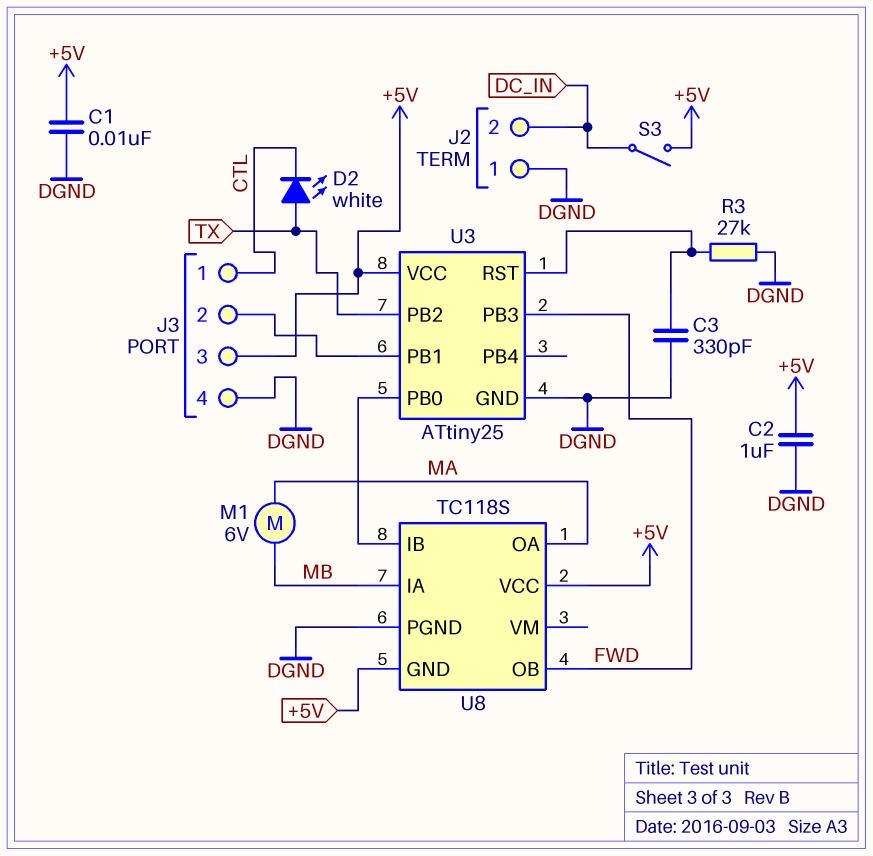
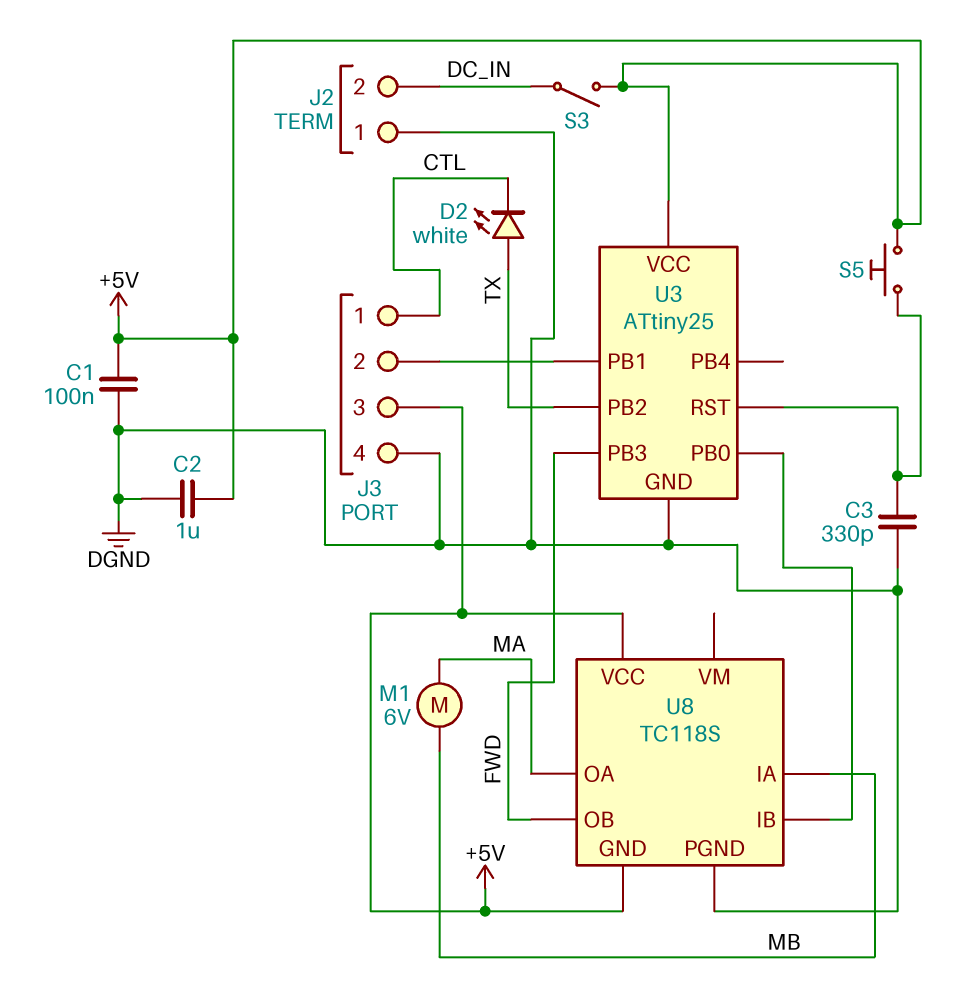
C1: 10nF (+5V, DGND) -> 100nF (+5V, DGND)
R3: 27k (DGND, U3/RST) -> none
S5: none -> button (+5V, U3/RST)

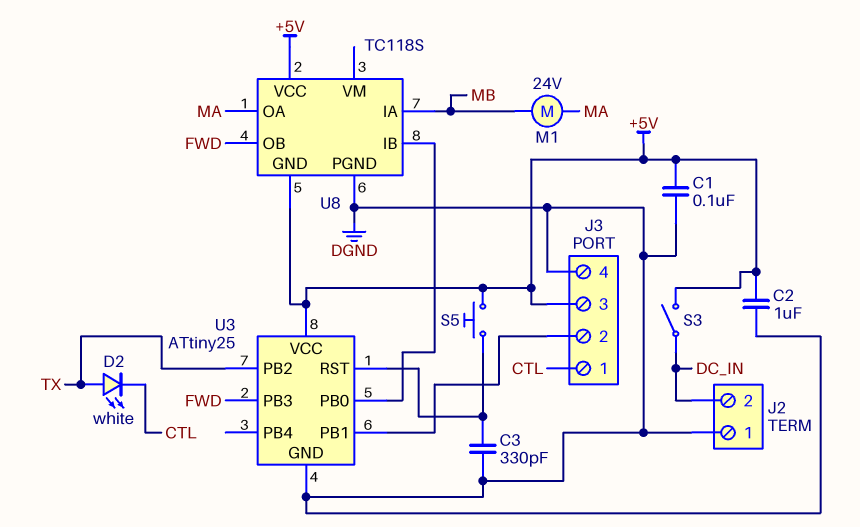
M1: motor 6V (MA, MB) -> motor 24V (MA, MB)

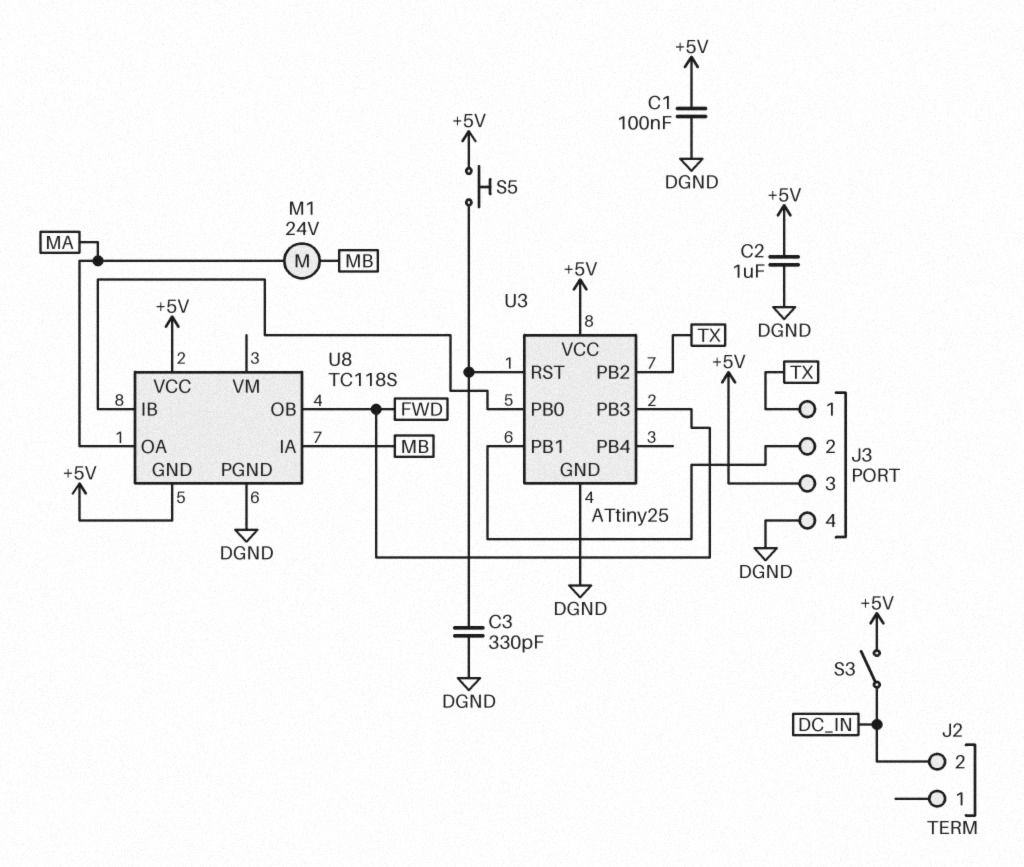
D2: LED white (A TX, K CTL) -> none
J2 pin 1: DGND -> none
J3 pin 1: CTL -> TX

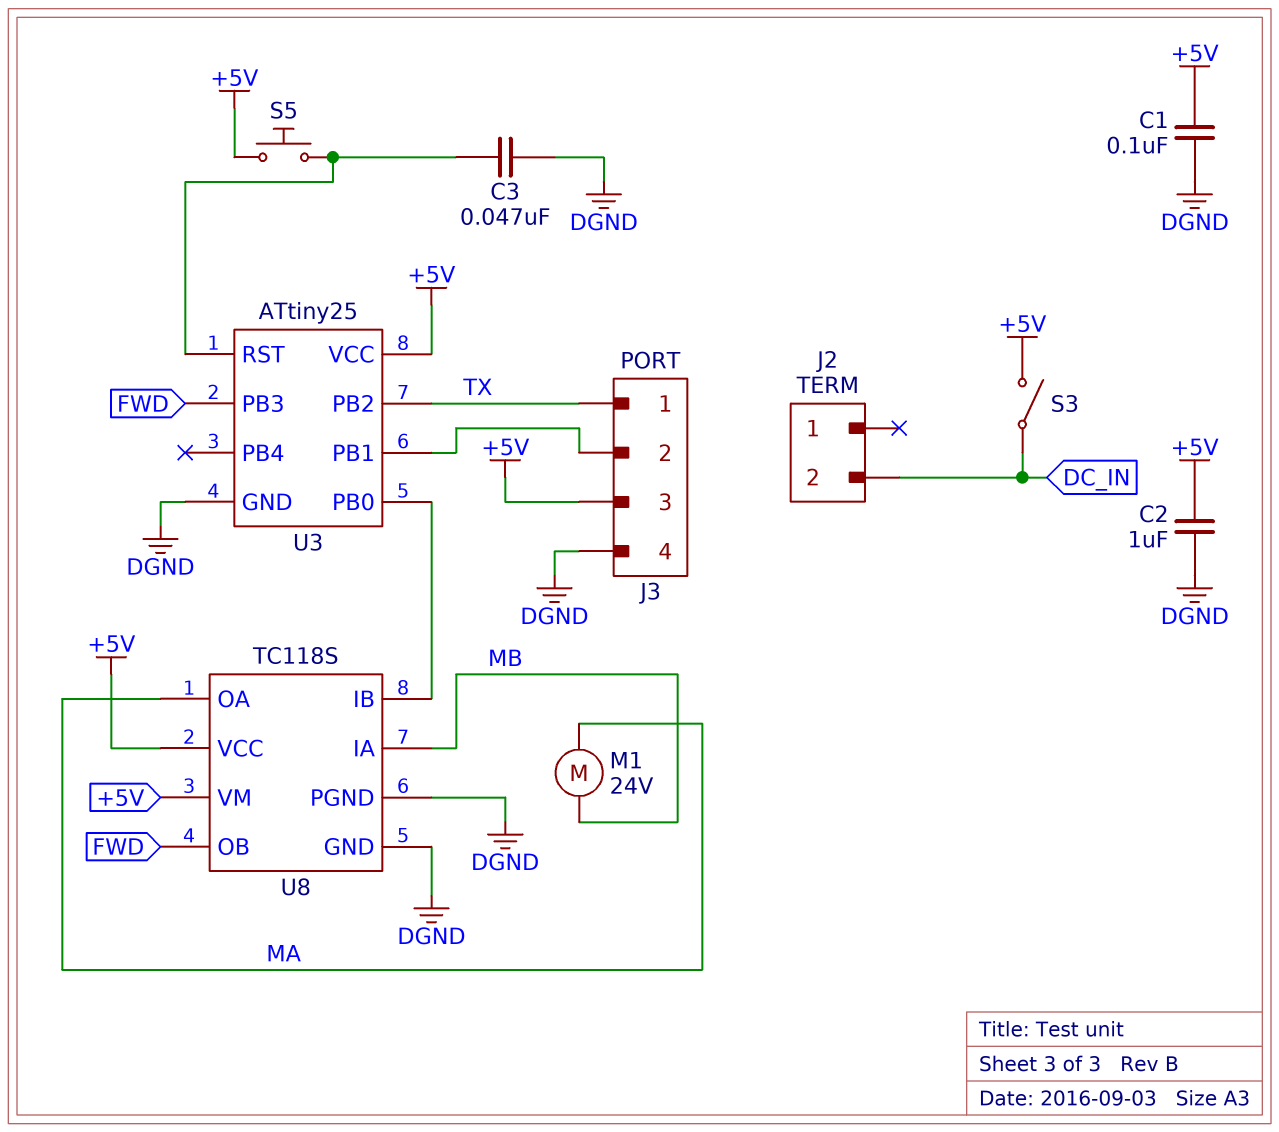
C3: 330pF (DGND, U3/RST) -> 47nF (DGND, U3/RST)
U8 pin GND: +5V -> DGND
U8 pin VM: none -> +5V

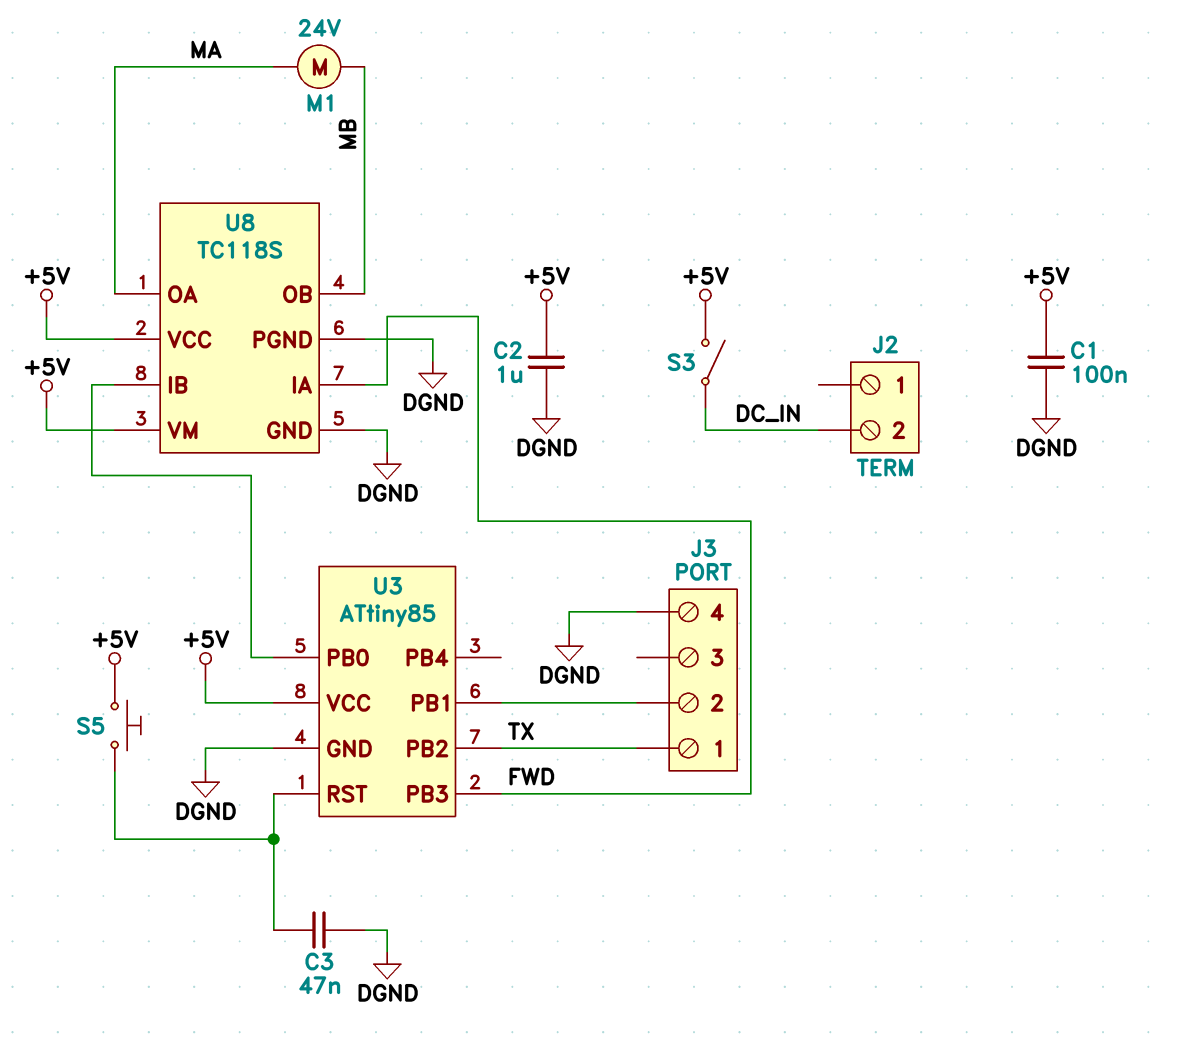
J3 pin 3: +5V -> none
U3: ATtiny25 -> ATtiny85
U8 pin IA: MB -> FWD
U8 pin OB: FWD -> MB

